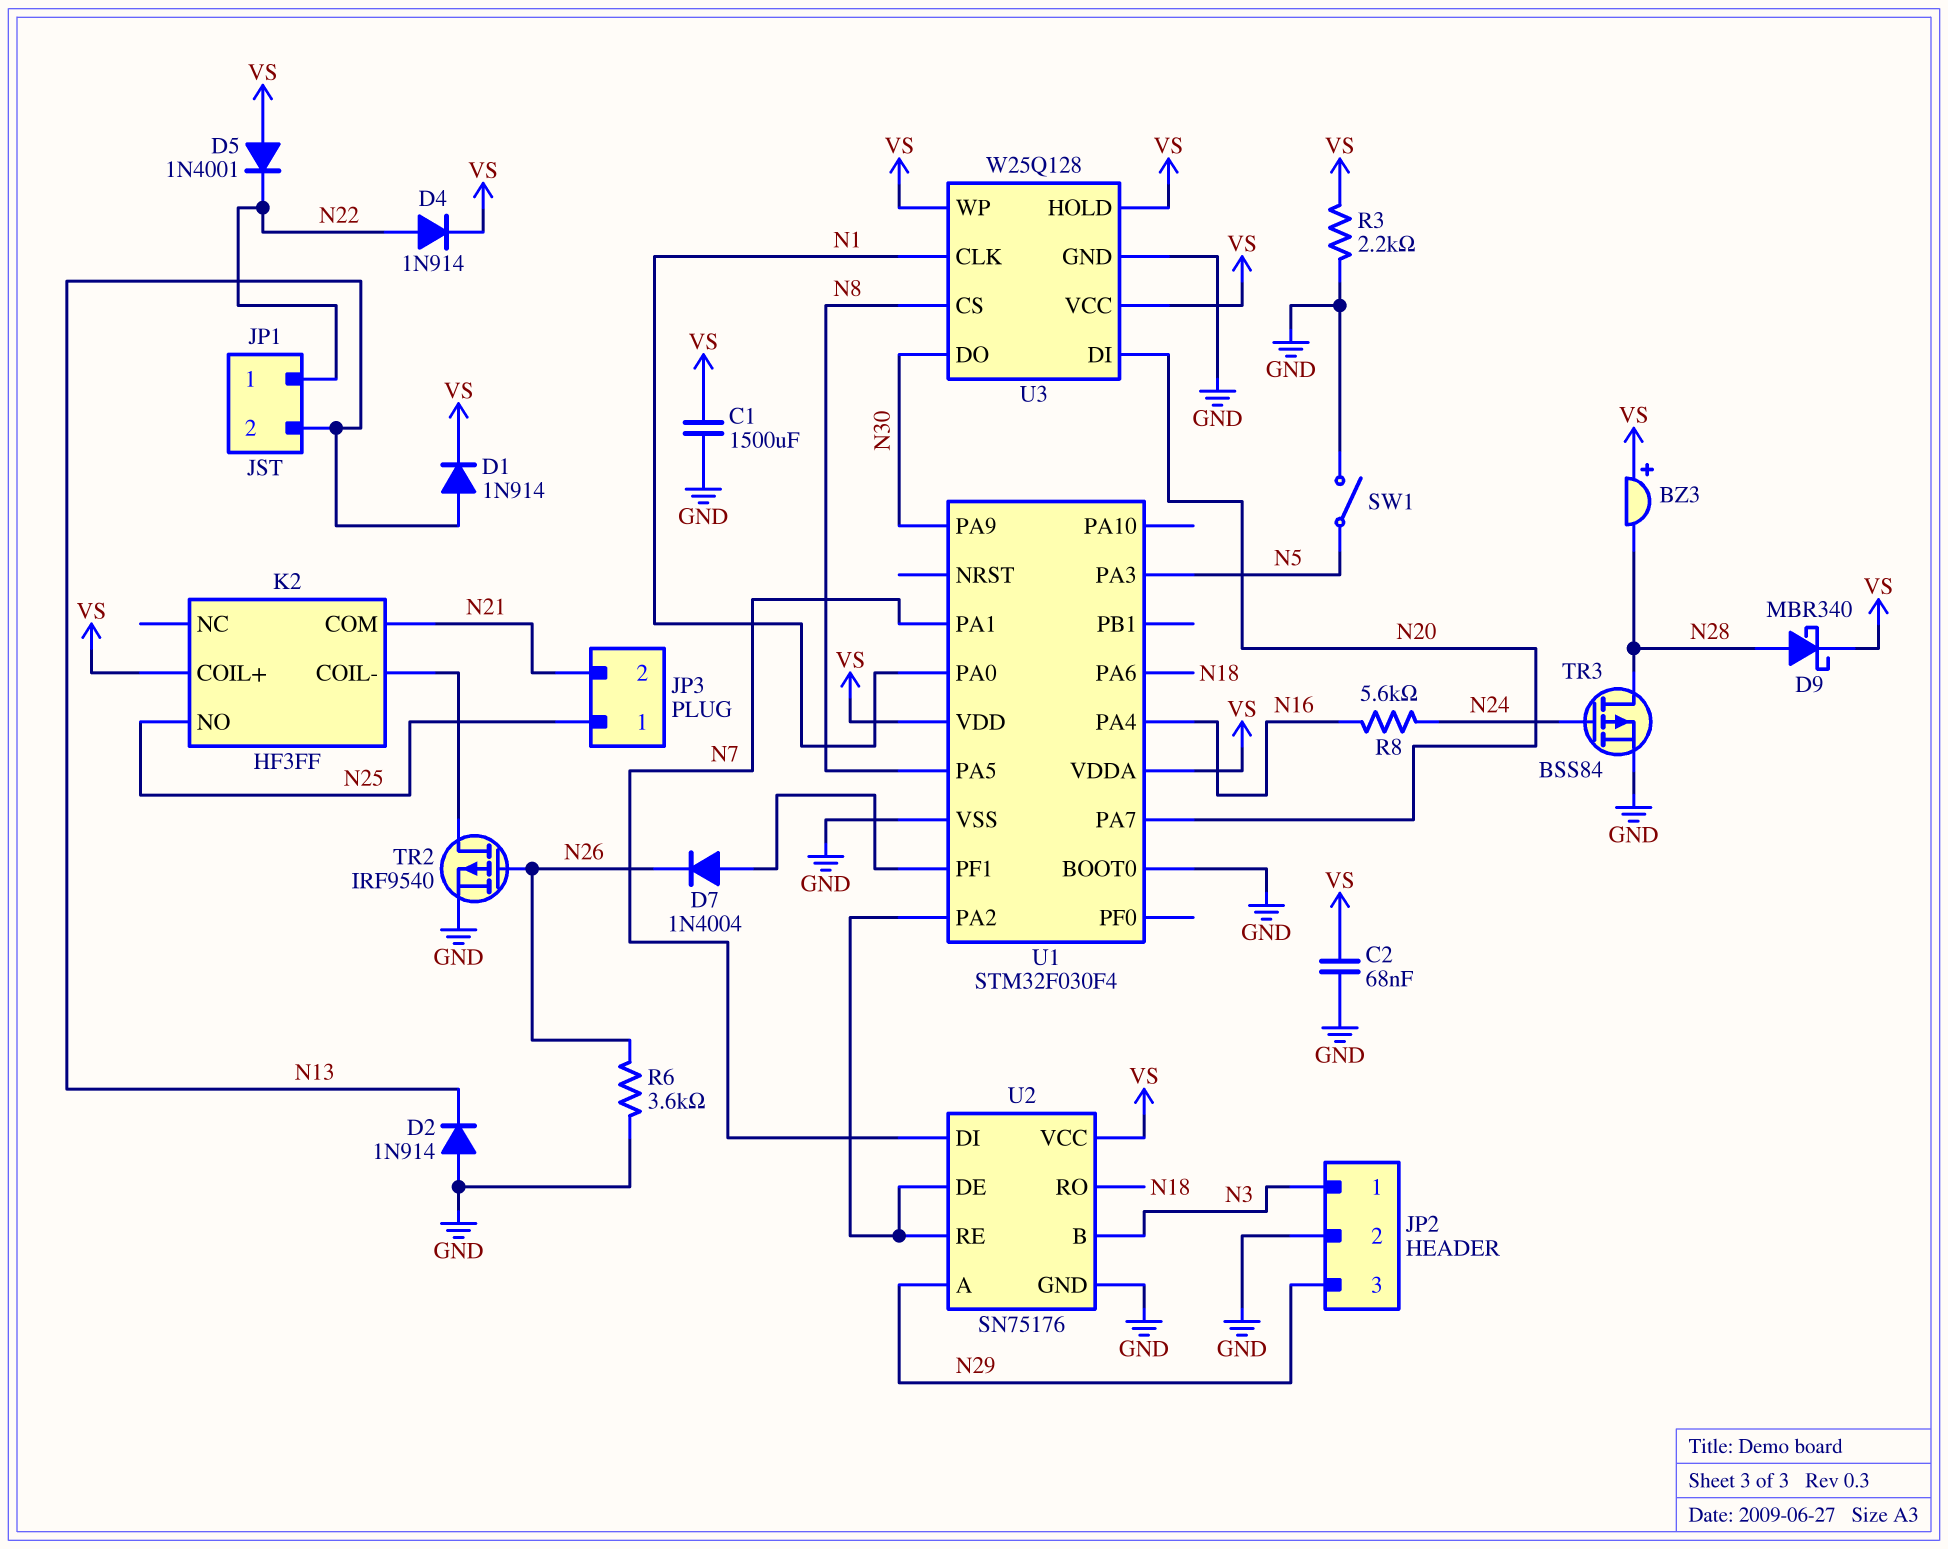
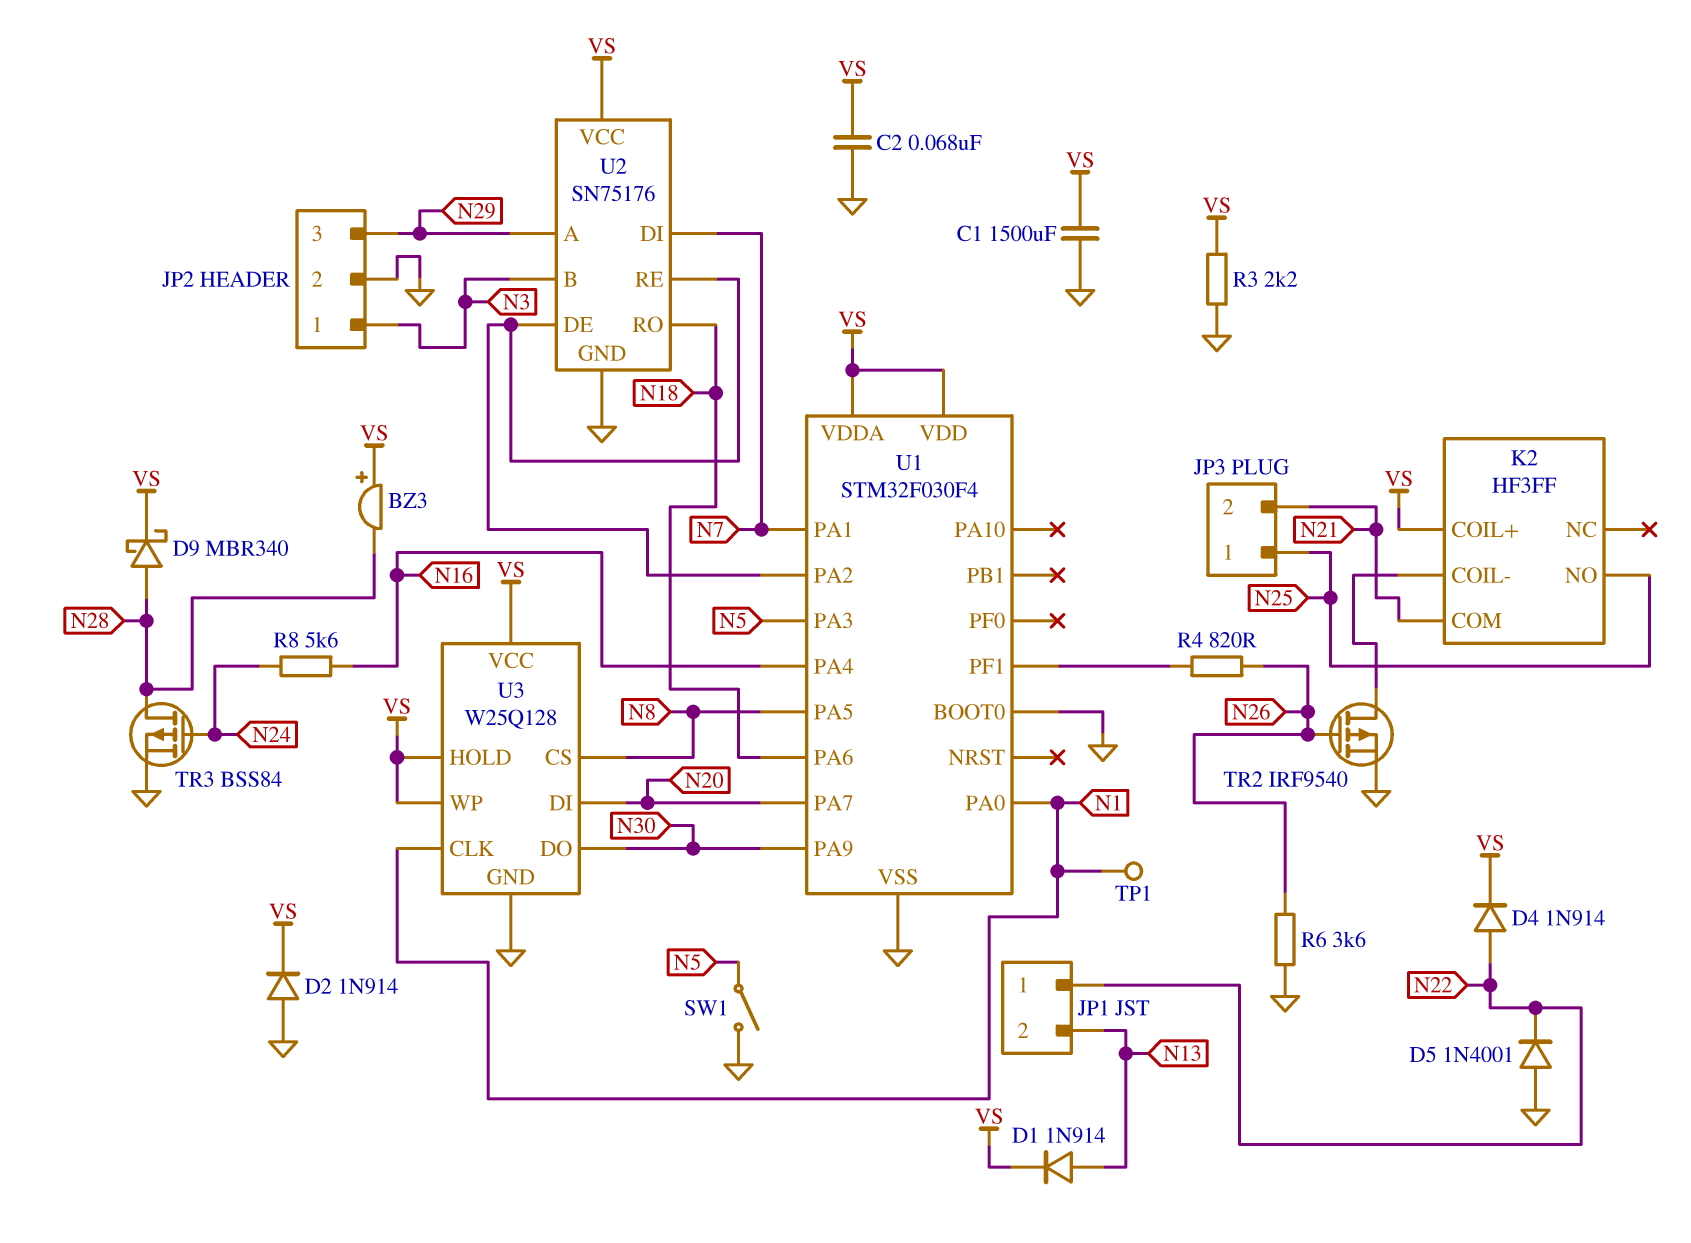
D2: diode 1N914 (A GND, K N13) -> diode 1N914 (A GND, K VS)
D5: diode 1N4001 (A VS, K N22) -> diode 1N4001 (A GND, K N22)
D7: diode 1N4004 (A U1/PF1, K N26) -> none
R4: none -> 820 (N26, U1/PF1)
TP1: none -> test point (N1)

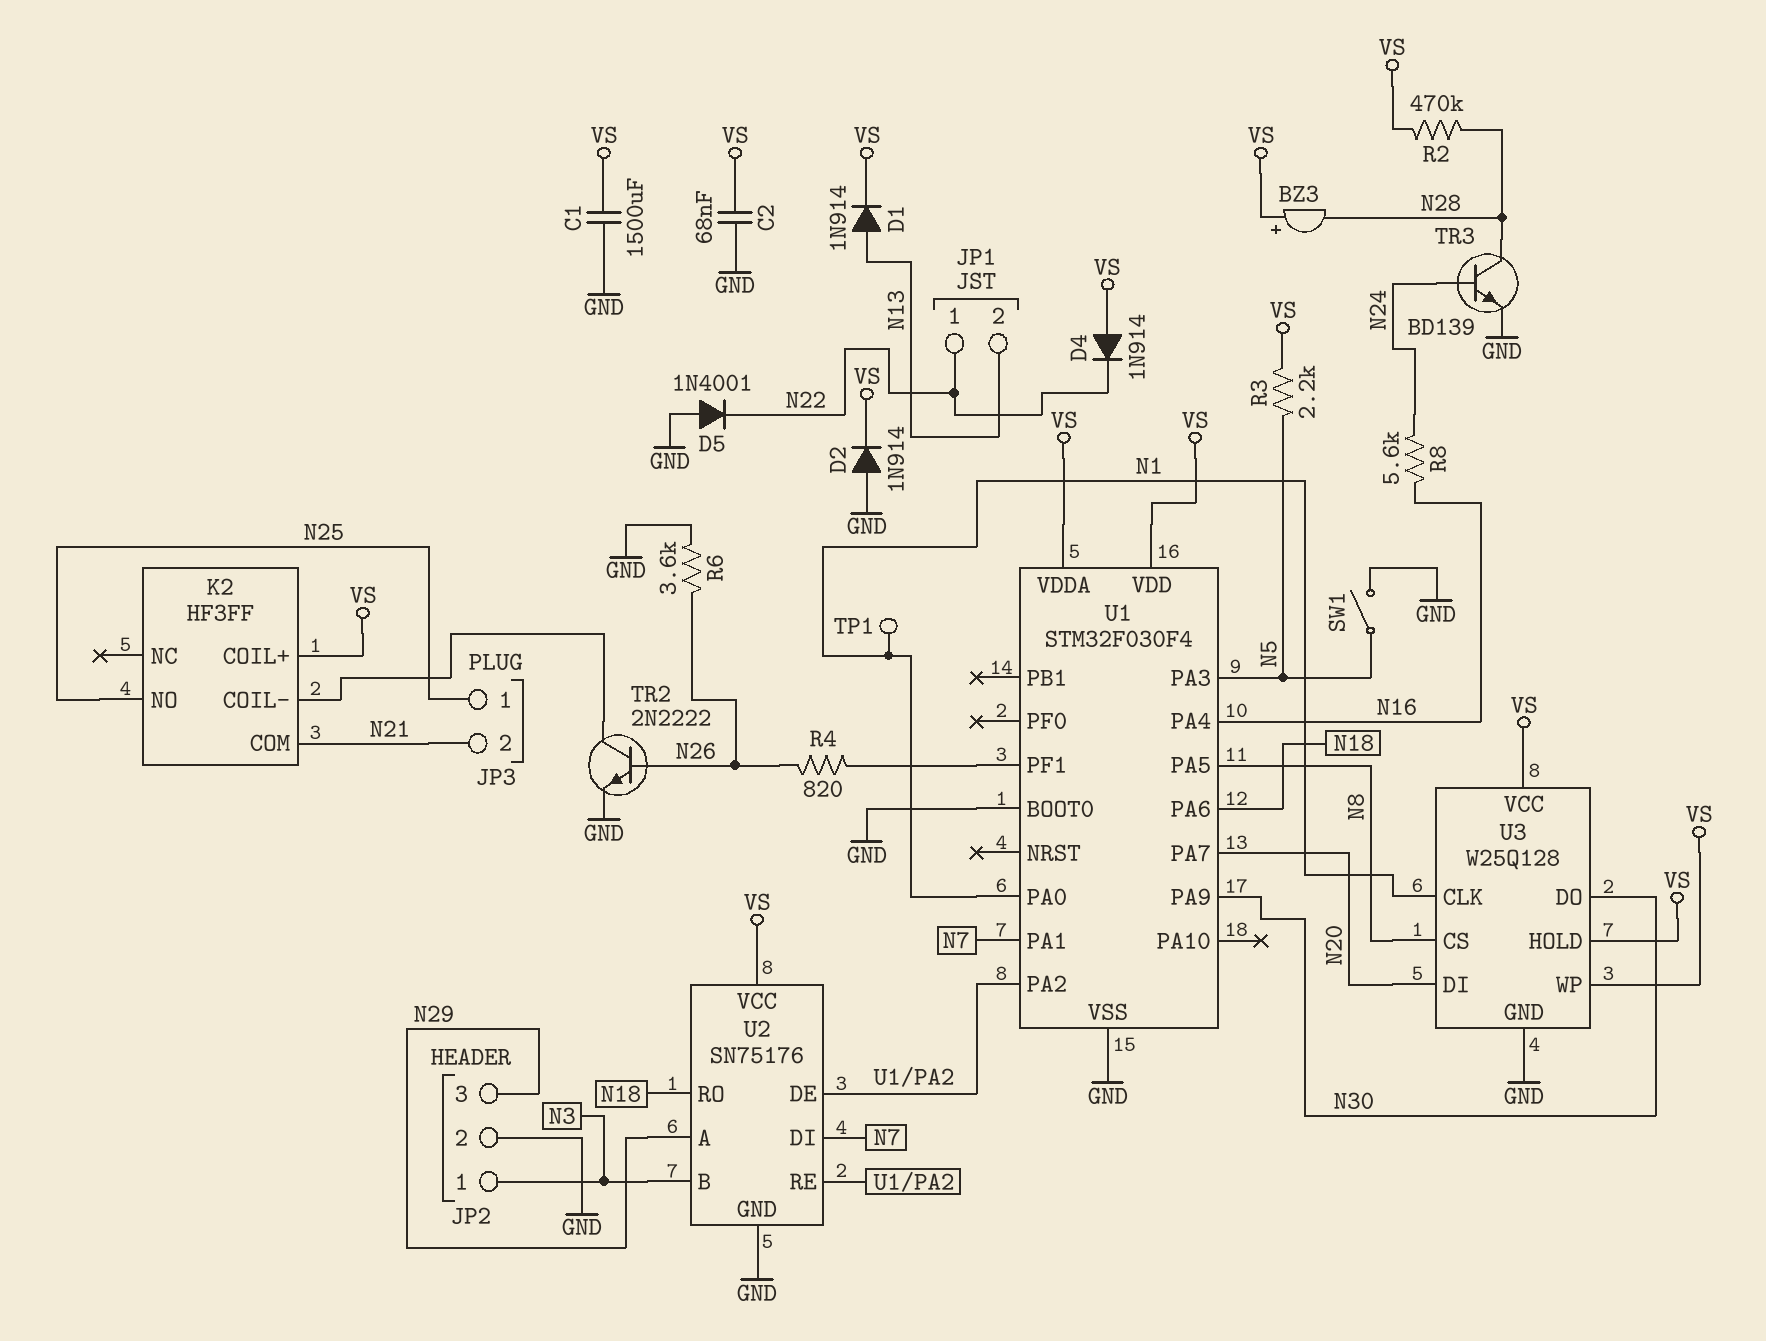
D4: diode 1N914 (A N22, K VS) -> diode 1N914 (A VS, K N22)
D9: schottky MBR340 (A N28, K VS) -> none
R2: none -> 470k (N28, VS)
R3: 2.2k (GND, VS) -> 2.2k (N5, VS)
TR2: PMOS IRF9540 (G N26, D K2/COIL-, S GND) -> NPN 2N2222 (B N26, C K2/COIL-, E GND)
TR3: PMOS BSS84 (G N24, D N28, S GND) -> NPN BD139 (B N24, C N28, E GND)

